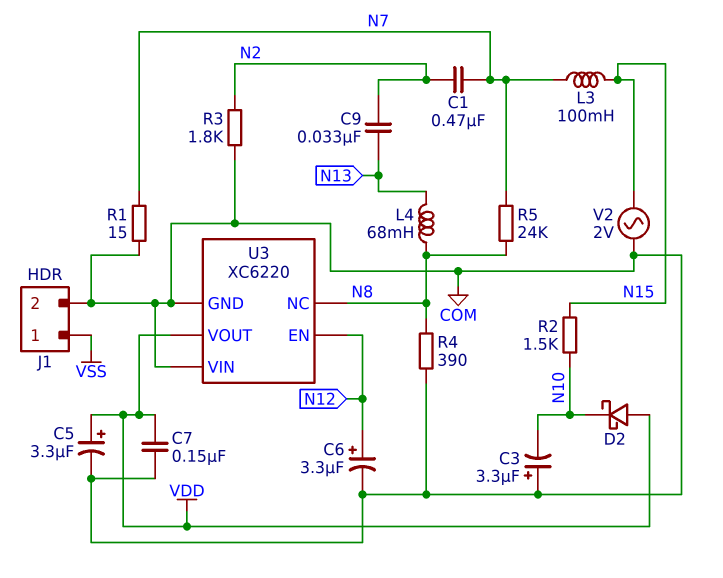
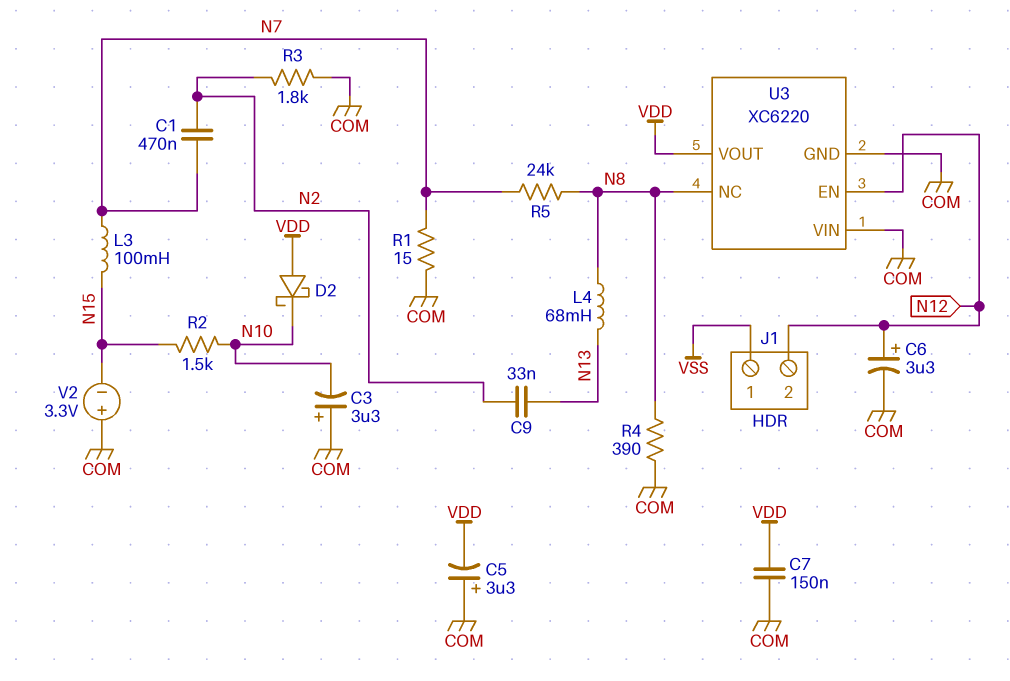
C5: 3.3uF (plus VDD, minus COM) -> 3.3uF (plus COM, minus VDD)
J1 pin 2: COM -> N12
V2: AC 2V (COM, N15) -> 3.3V (plus COM, minus N15)

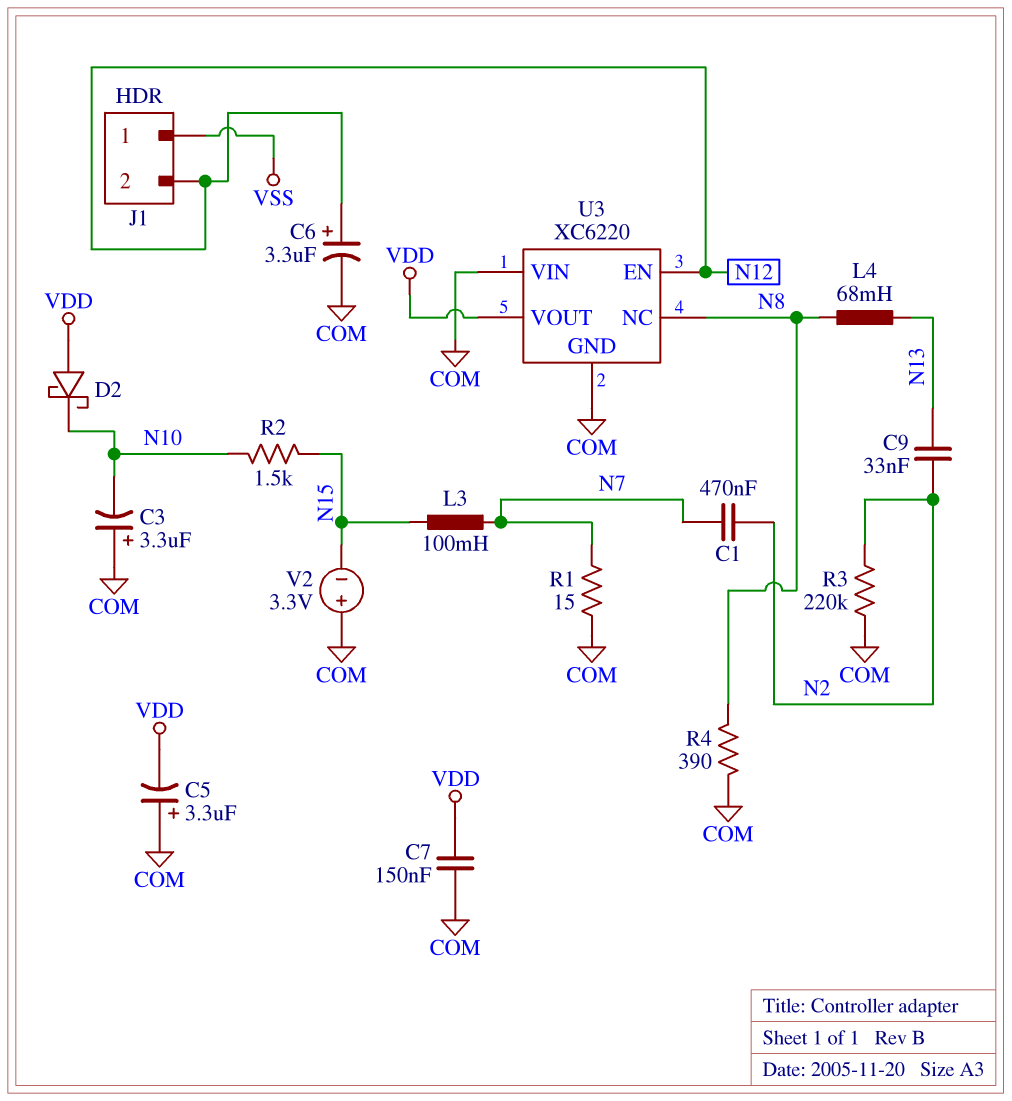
R3: 1.8k (COM, N2) -> 220k (COM, N2)
R5: 24k (N7, N8) -> none

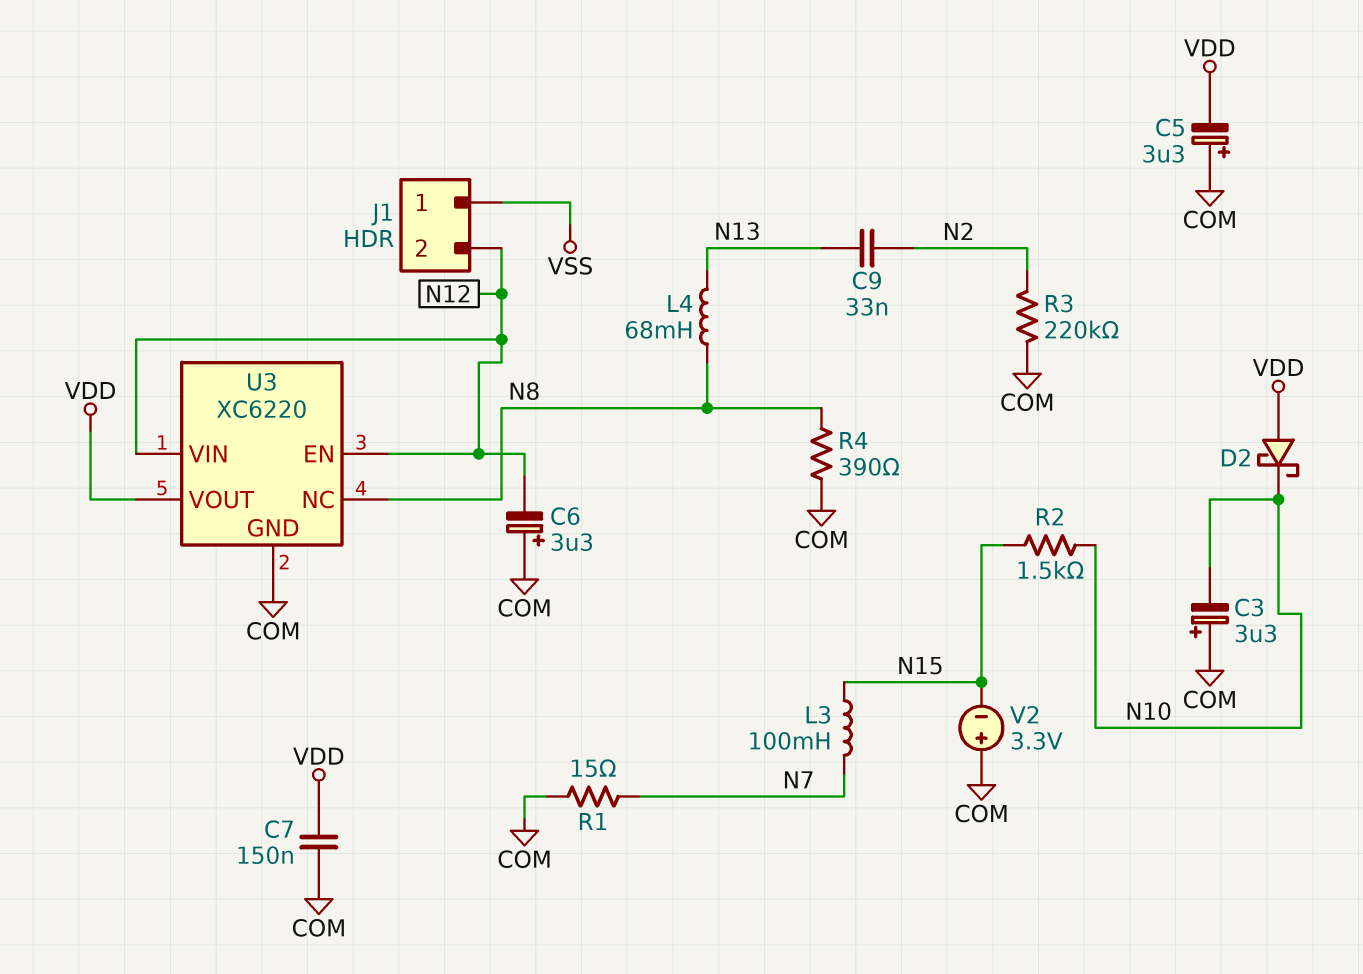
C1: 470nF (N2, N7) -> none
C6: 3.3uF (plus N12, minus COM) -> 3.3uF (plus COM, minus N12)
U3 pin VIN: COM -> N12

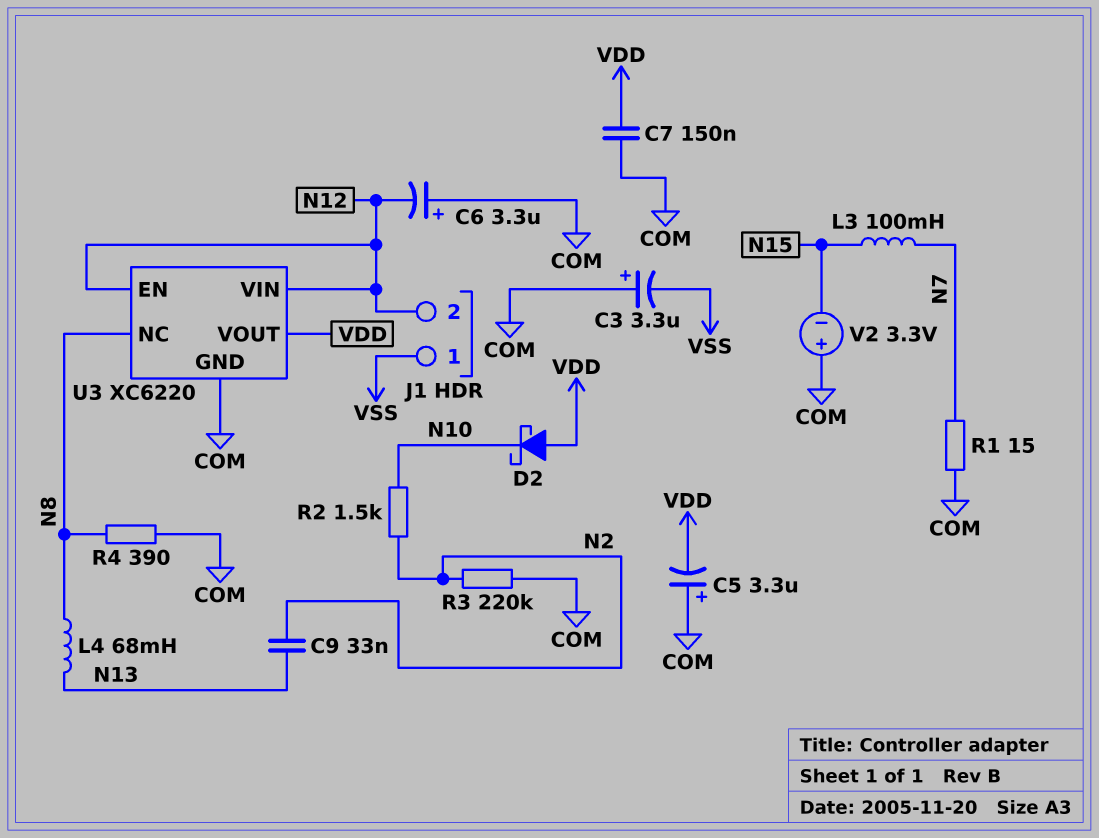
C3: 3.3uF (plus COM, minus N10) -> 3.3uF (plus COM, minus VSS)
R2: 1.5k (N10, N15) -> 1.5k (N2, N10)

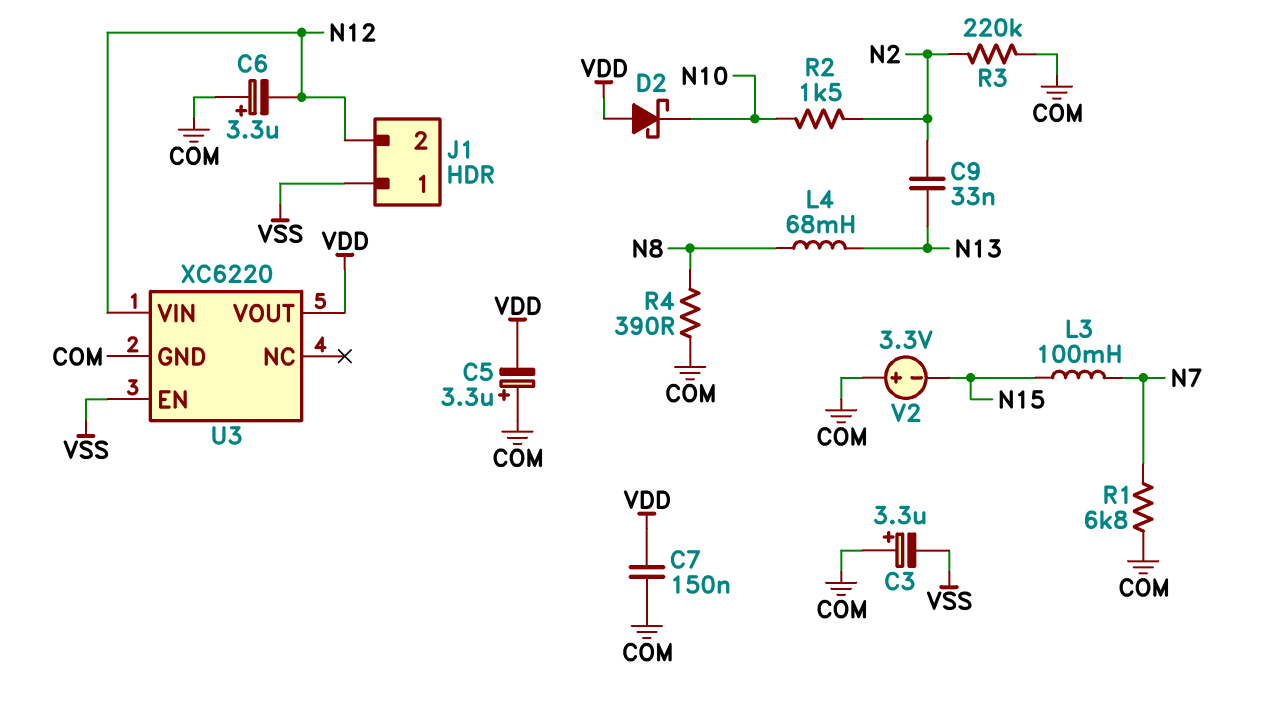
R1: 15 (COM, N7) -> 6.8k (COM, N7)
U3 pin EN: N12 -> VSS
U3 pin NC: N8 -> none

